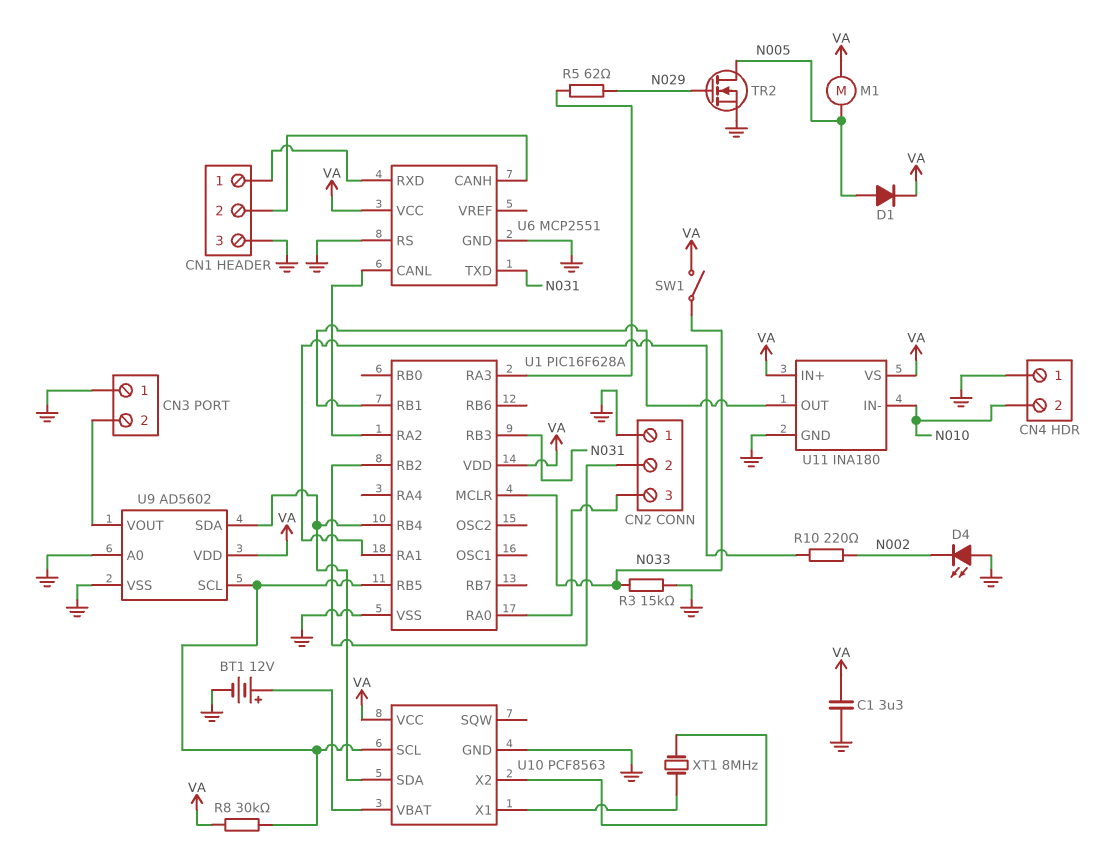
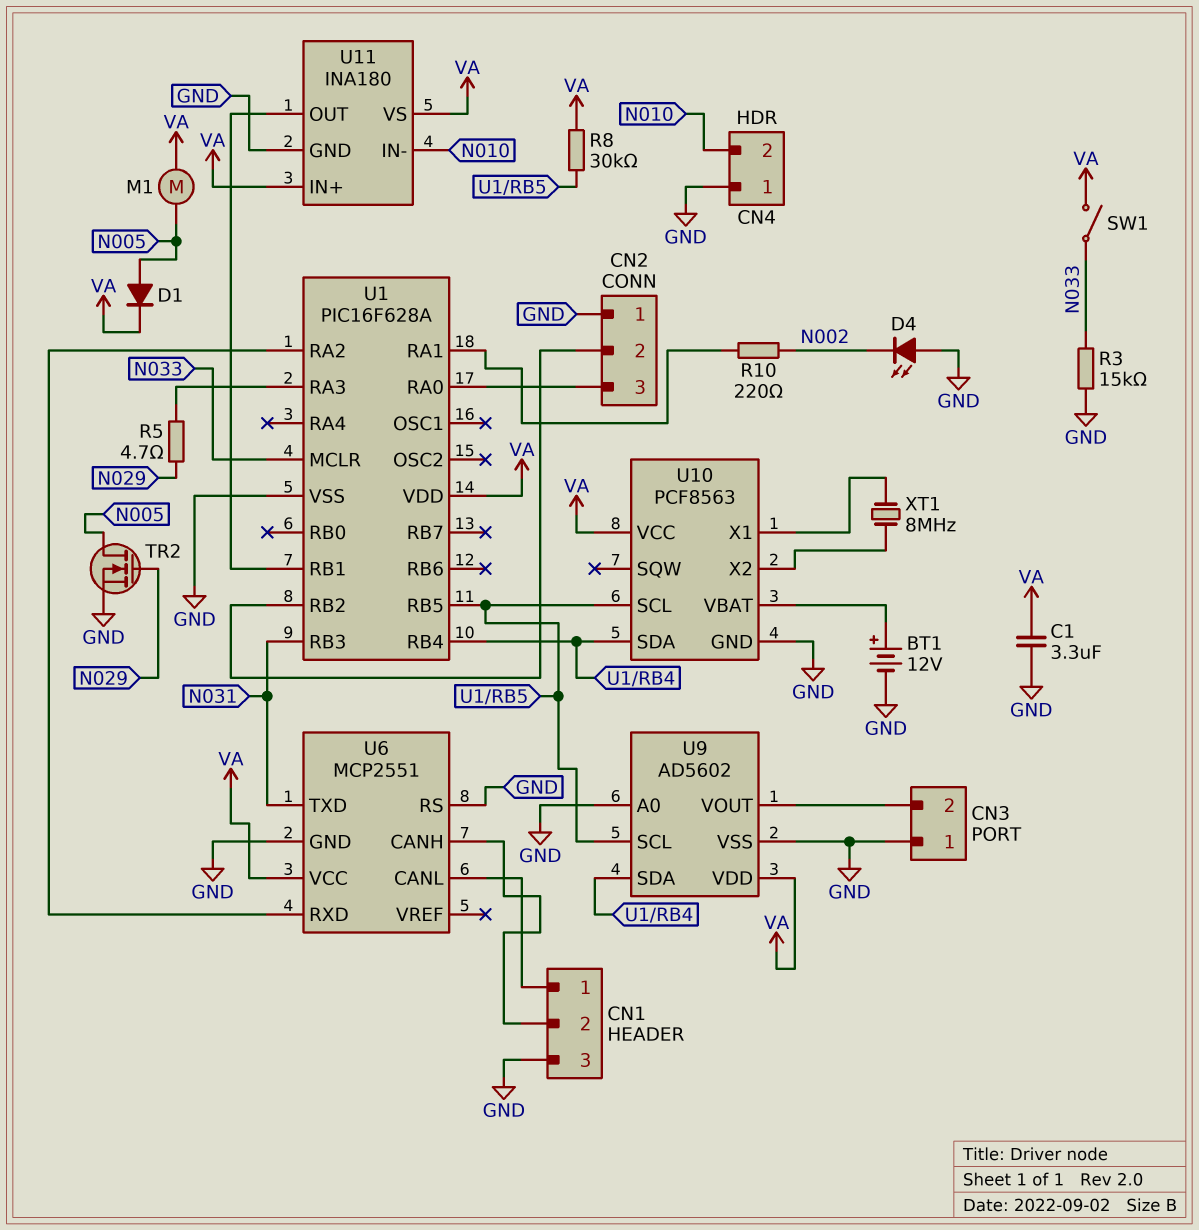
R5: 62 (N029, U1/RA3) -> 4.7 (N029, U1/RA3)
U6 pin CANL: U1/RA2 -> CN1/1
U6 pin RXD: CN1/1 -> U1/RA2

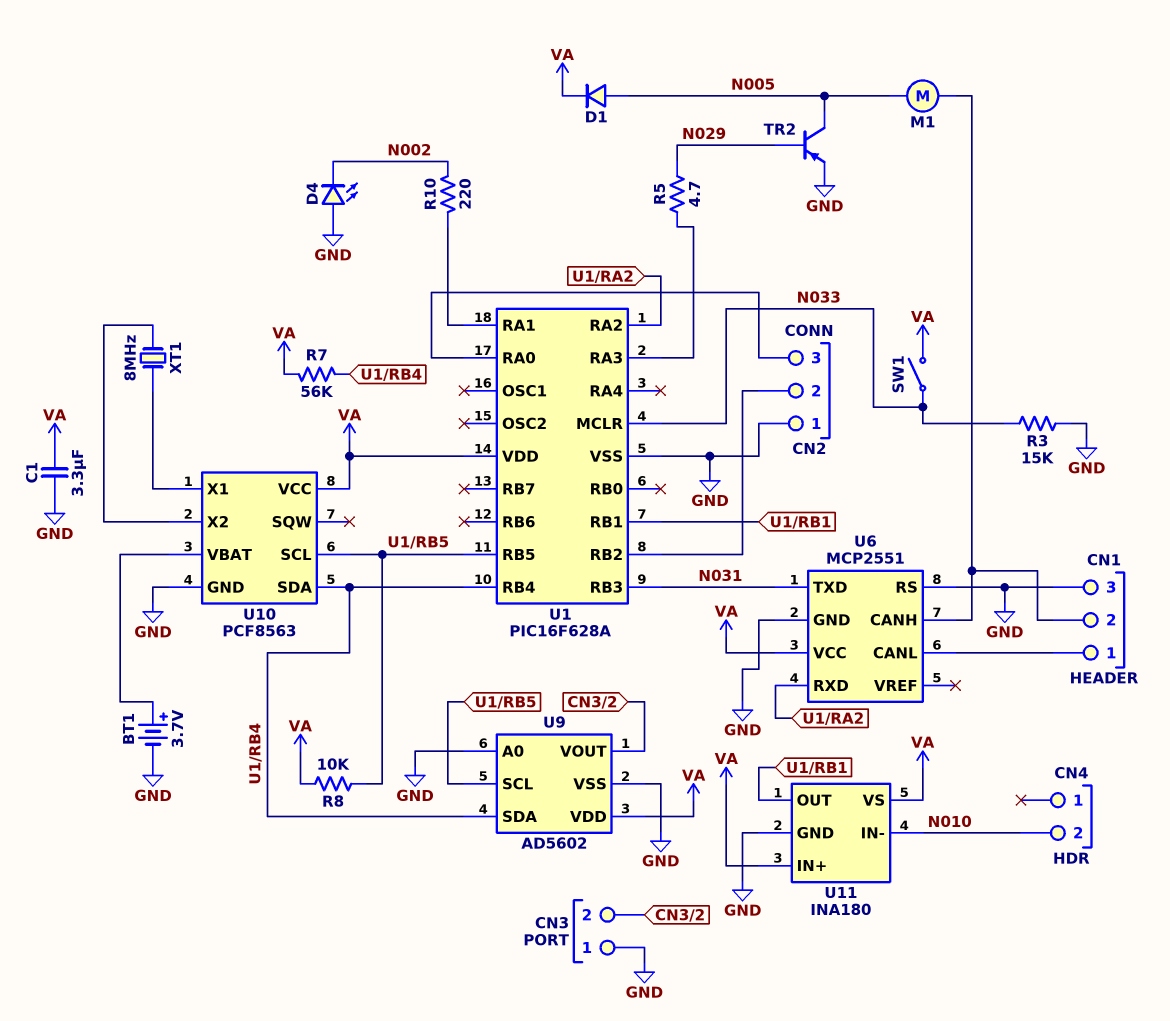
BT1: 12V (plus U10/VBAT, minus GND) -> 3.7V (plus U10/VBAT, minus GND)
CN4 pin 1: GND -> none
M1: motor (N005, VA) -> motor (CN1/2, N005)
R7: none -> 56k (U1/RB4, VA)
R8: 30k (U1/RB5, VA) -> 10k (U1/RB5, VA)
TR2: NMOS (G N029, D N005, S GND) -> PNP (B N029, C N005, E GND)

